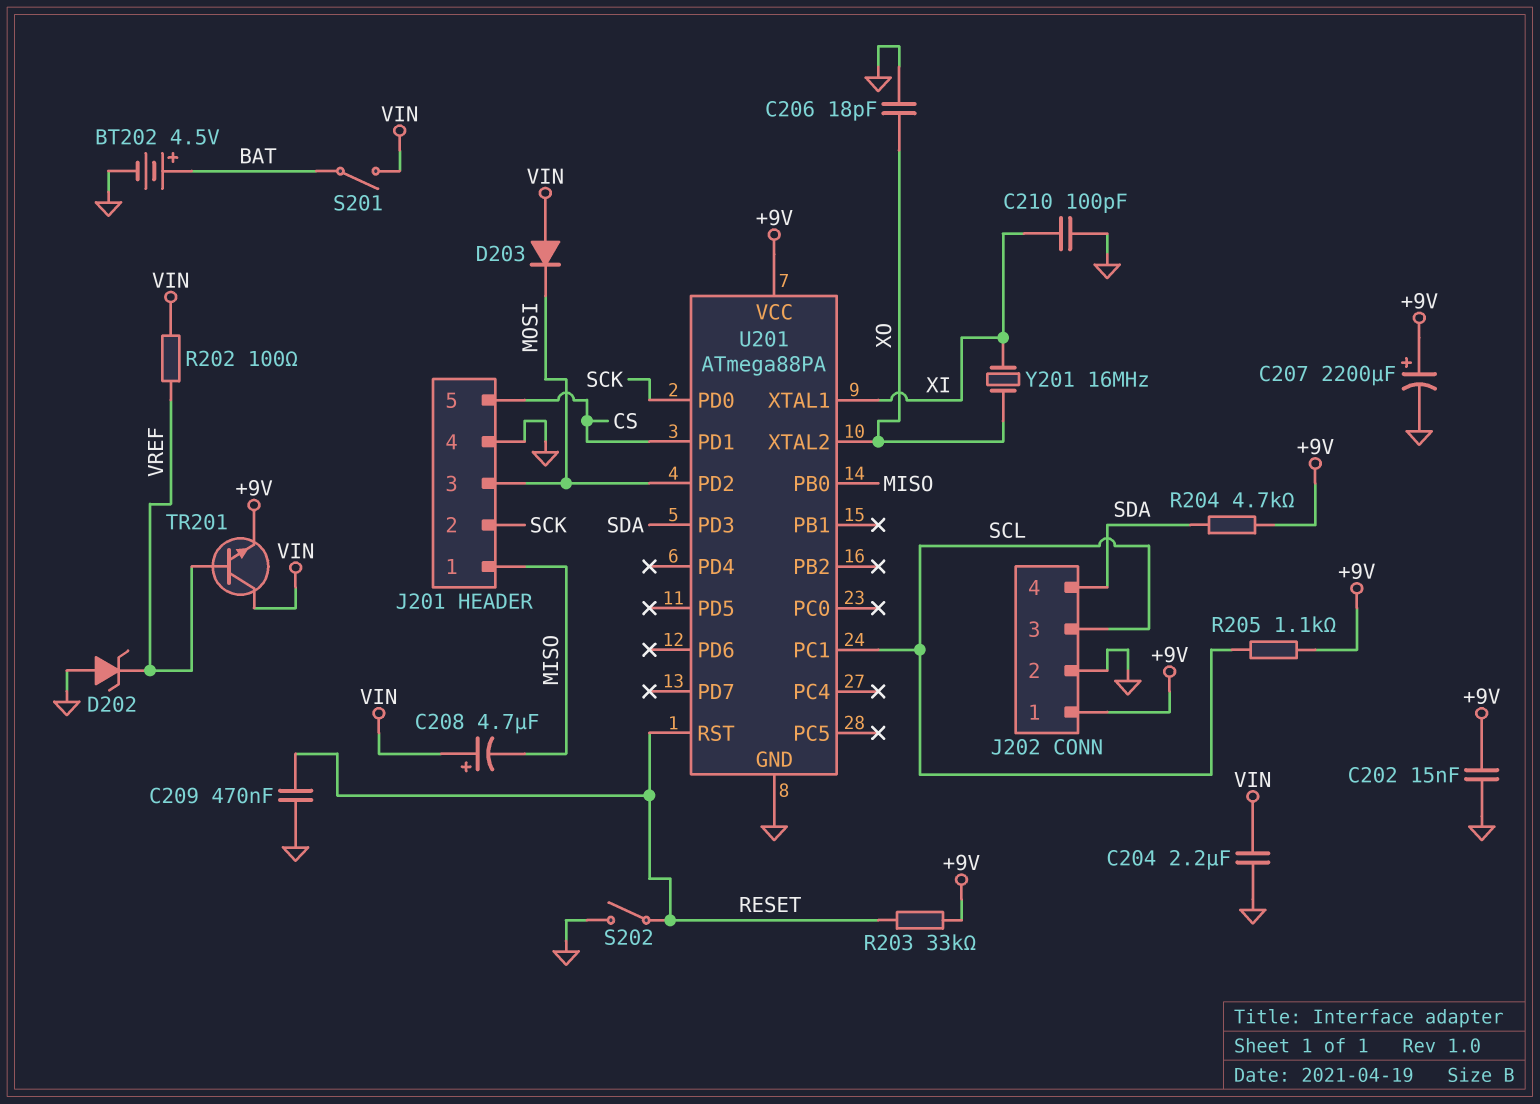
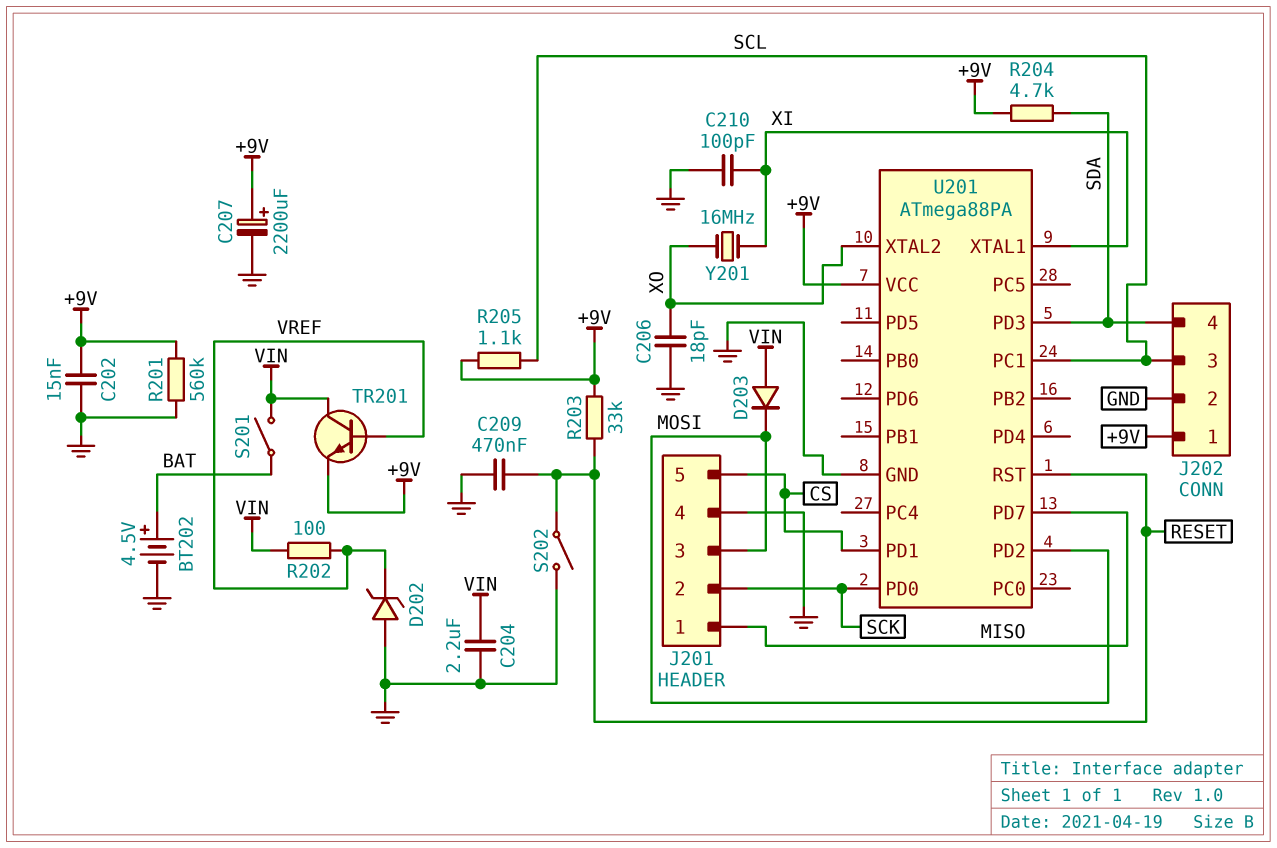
C208: 4.7uF (plus VIN, minus MISO) -> none
R201: none -> 560k (+9V, GND)
U201 pin PB0: MISO -> none
U201 pin PD7: none -> MISO

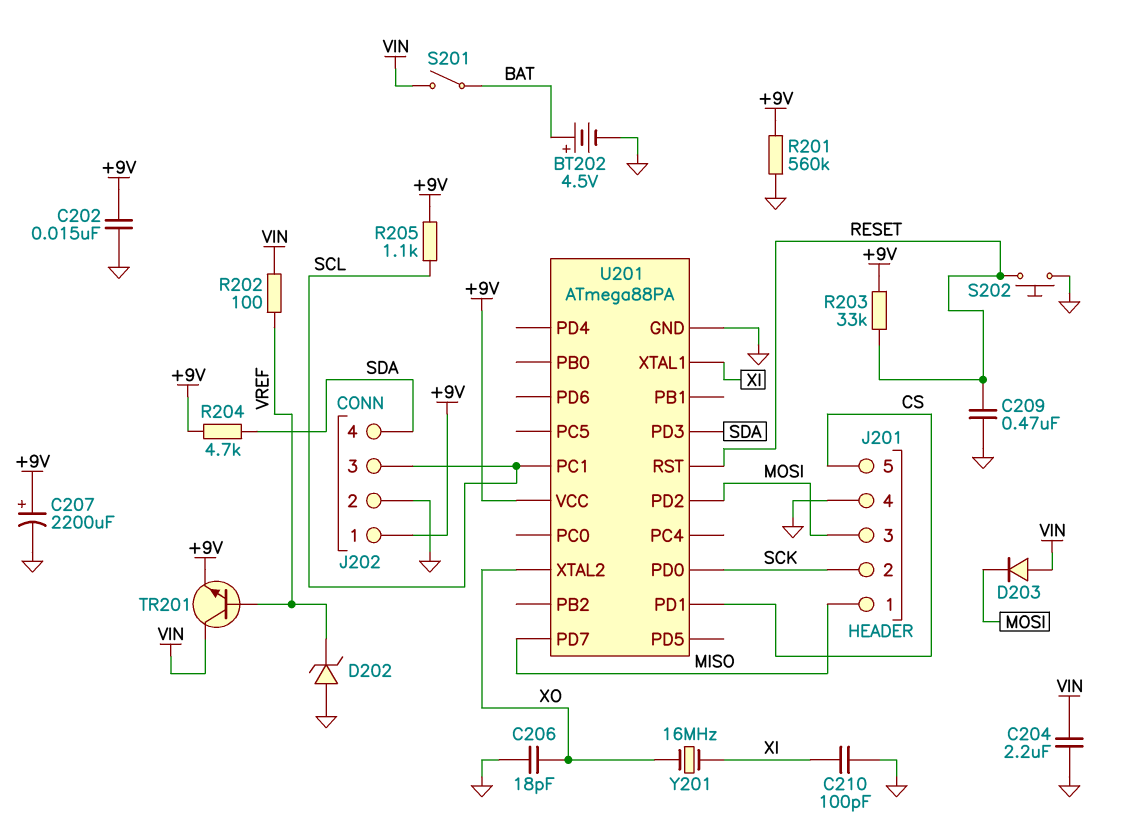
S202: switch (GND, RESET) -> button (GND, RESET)

